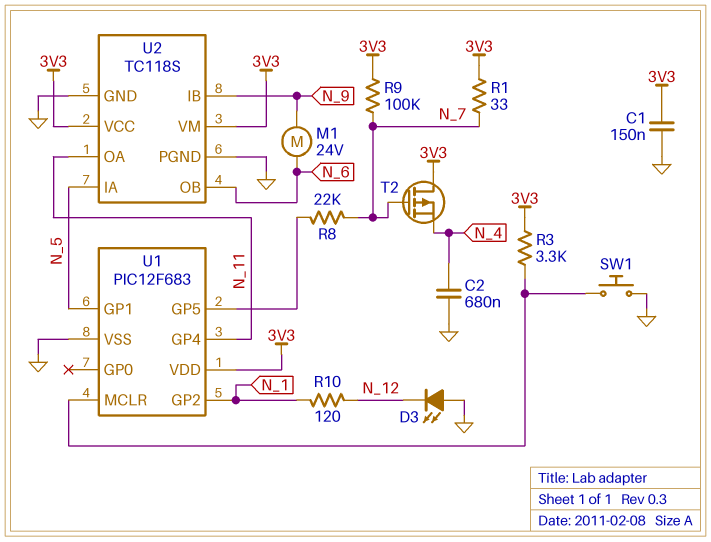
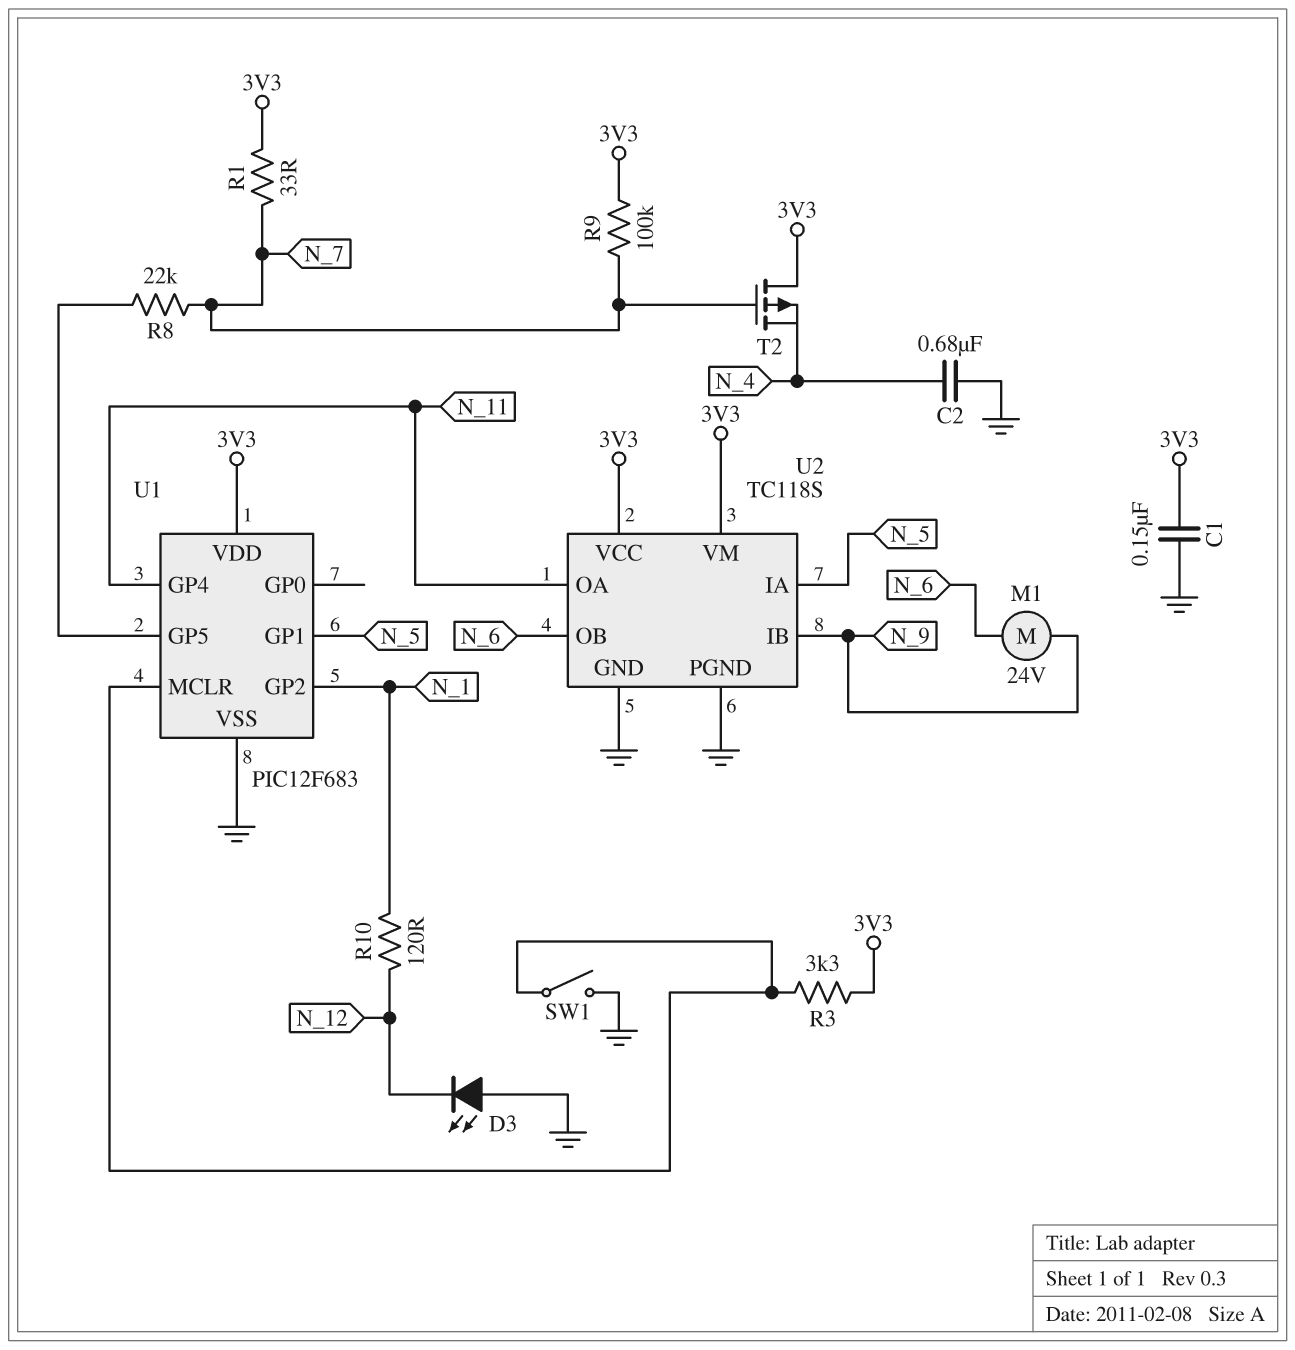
SW1: button (GND, U1/MCLR) -> switch (GND, U1/MCLR)

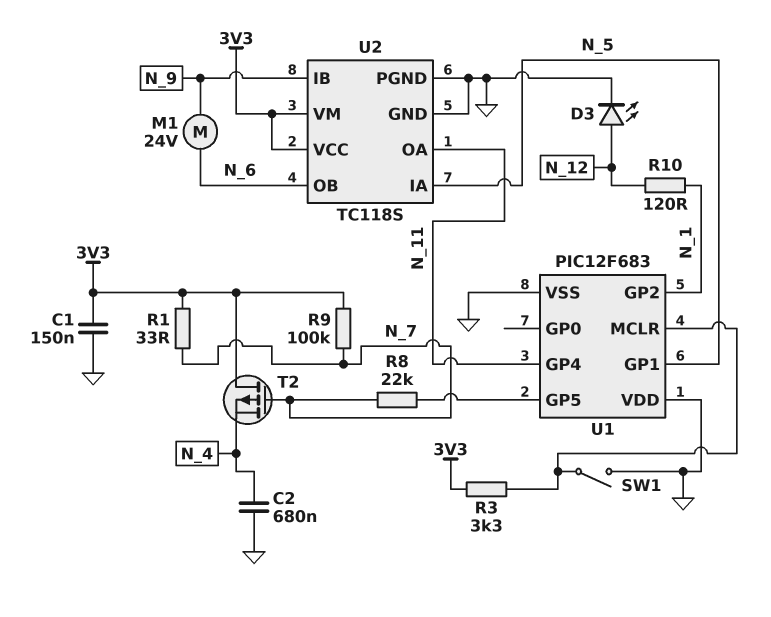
D3: LED (A GND, K N_12) -> LED (A N_12, K GND)
U1 pin VDD: 3V3 -> GND

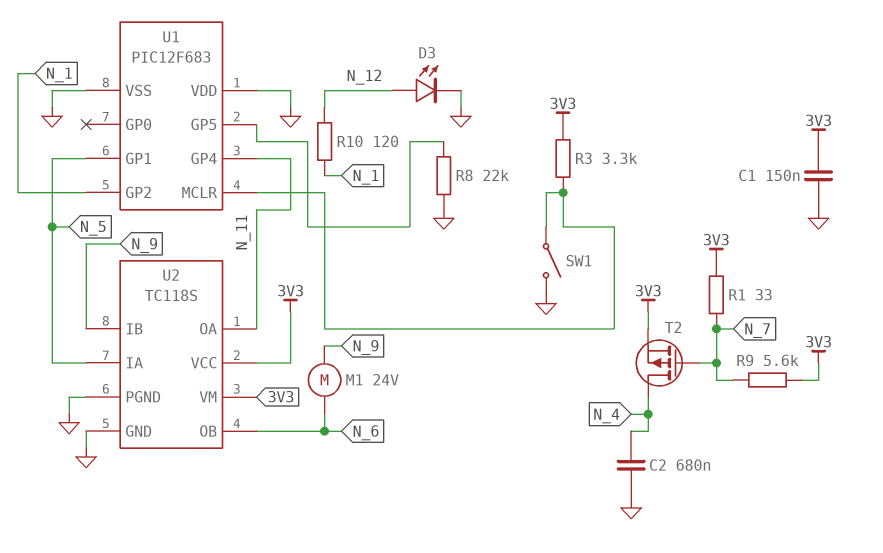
R8: 22k (N_7, U1/GP5) -> 22k (GND, U1/GP5)
R9: 100k (3V3, N_7) -> 5.6k (3V3, N_7)
T2: PMOS (G N_7, D 3V3, S N_4) -> PMOS (G N_7, D N_4, S 3V3)

